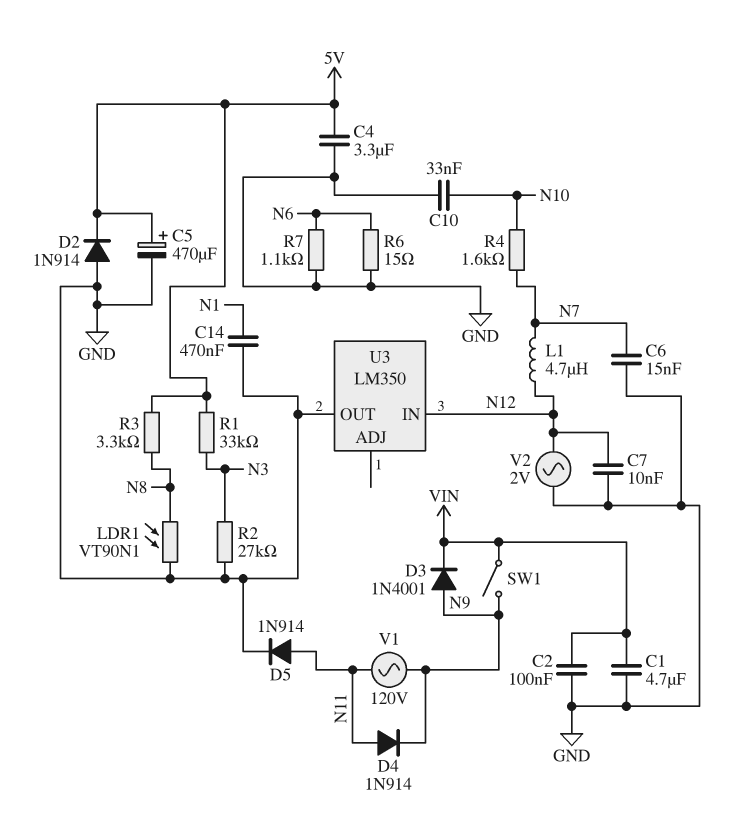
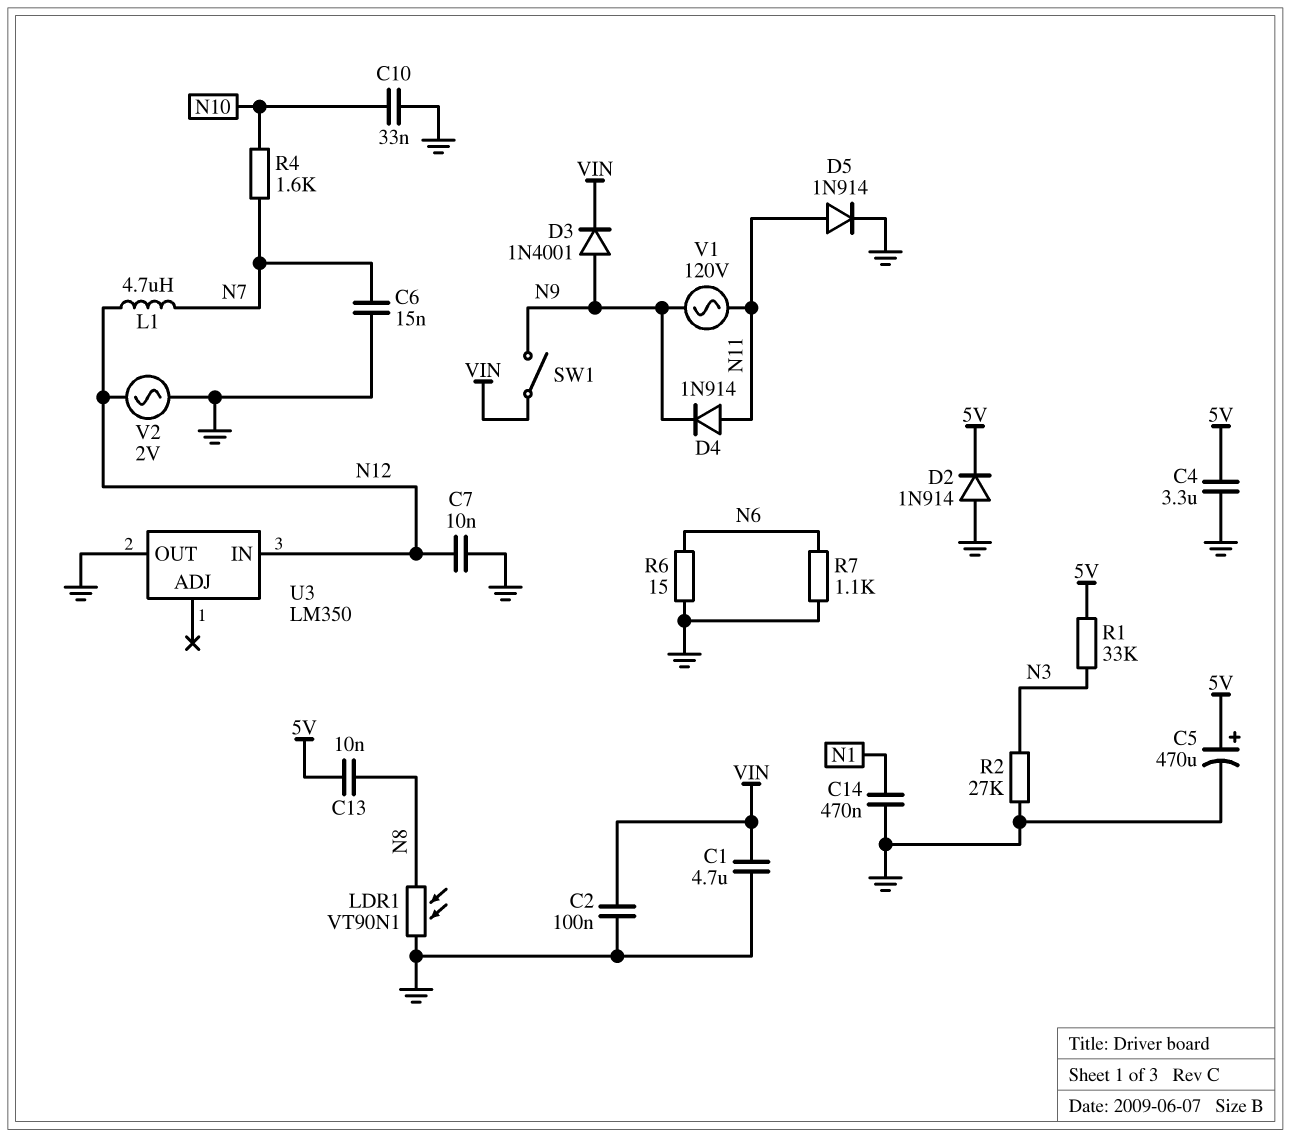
C13: none -> 10nF (5V, N8)
R3: 3.3k (5V, N8) -> none

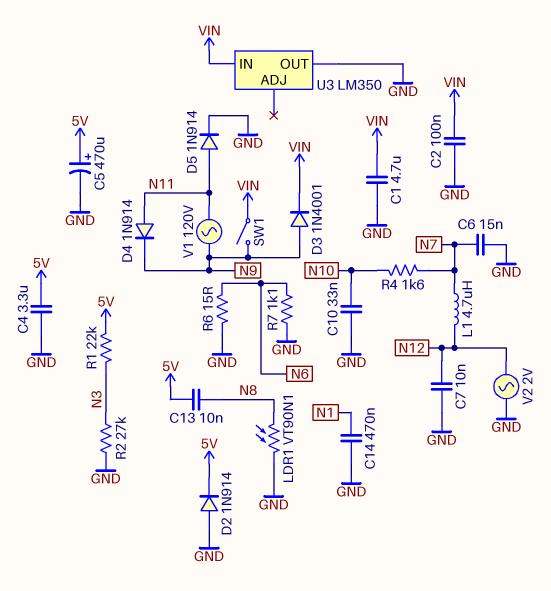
R1: 33k (5V, N3) -> 22k (5V, N3)
U3 pin IN: N12 -> VIN

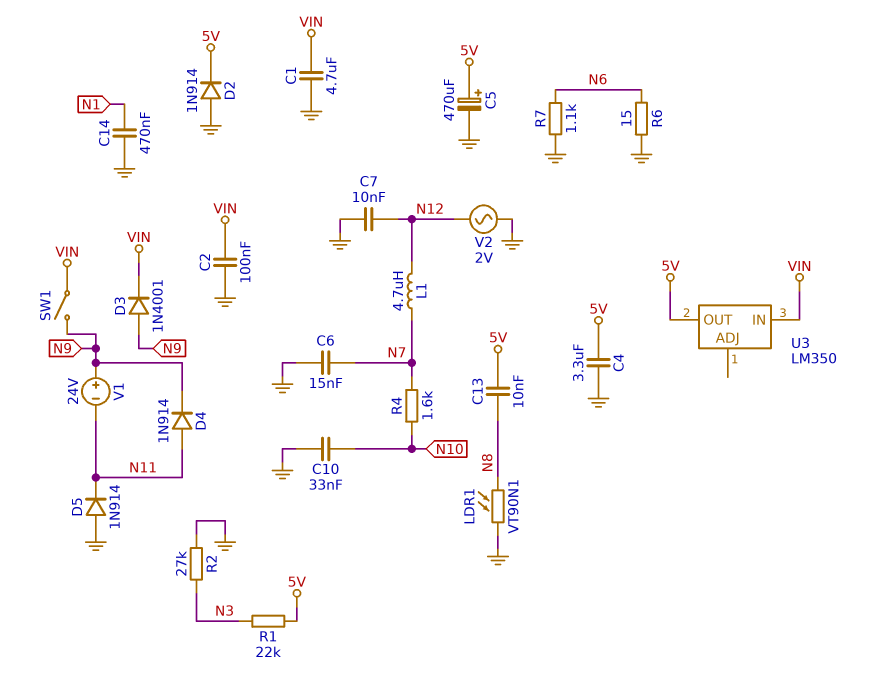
D5: diode 1N914 (A N11, K GND) -> diode 1N914 (A GND, K N11)
U3 pin OUT: GND -> 5V
V1: AC 120V (N9, N11) -> 24V (plus N9, minus N11)

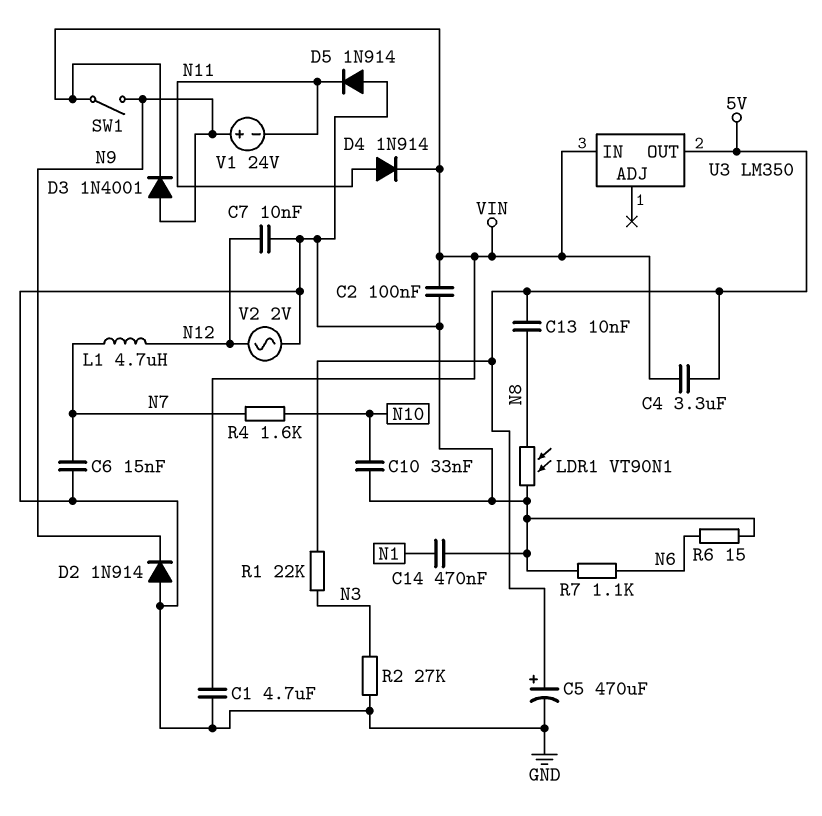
C4: 3.3uF (5V, GND) -> 3.3uF (5V, VIN)
D2: diode 1N914 (A GND, K 5V) -> diode 1N914 (A GND, K N9)
D4: diode 1N914 (A N11, K N9) -> diode 1N914 (A N11, K VIN)

